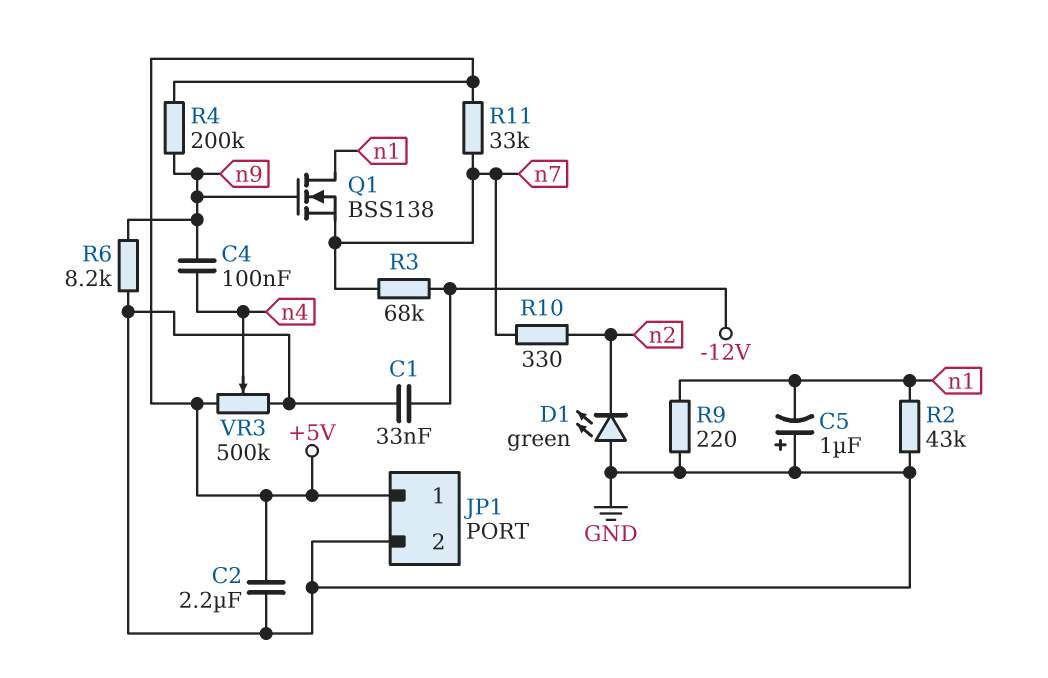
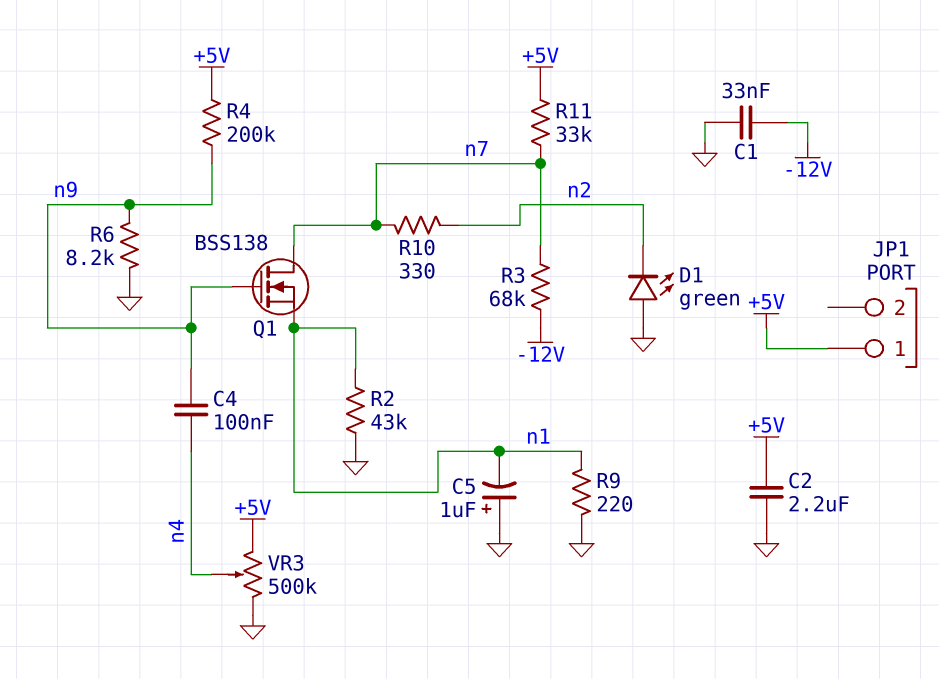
JP1 pin 2: GND -> none
Q1: NMOS BSS138 (G n9, D n1, S n7) -> NMOS BSS138 (G n9, D n7, S n1)

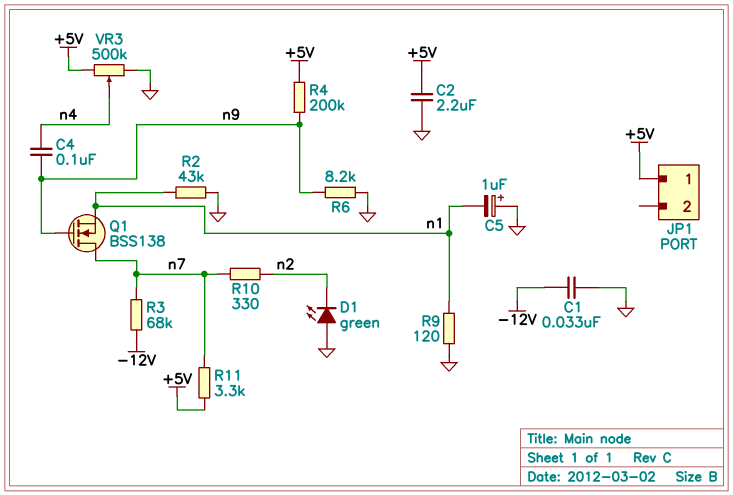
R9: 220 (GND, n1) -> 120 (GND, n1)
R11: 33k (+5V, n7) -> 3.3k (+5V, n7)

